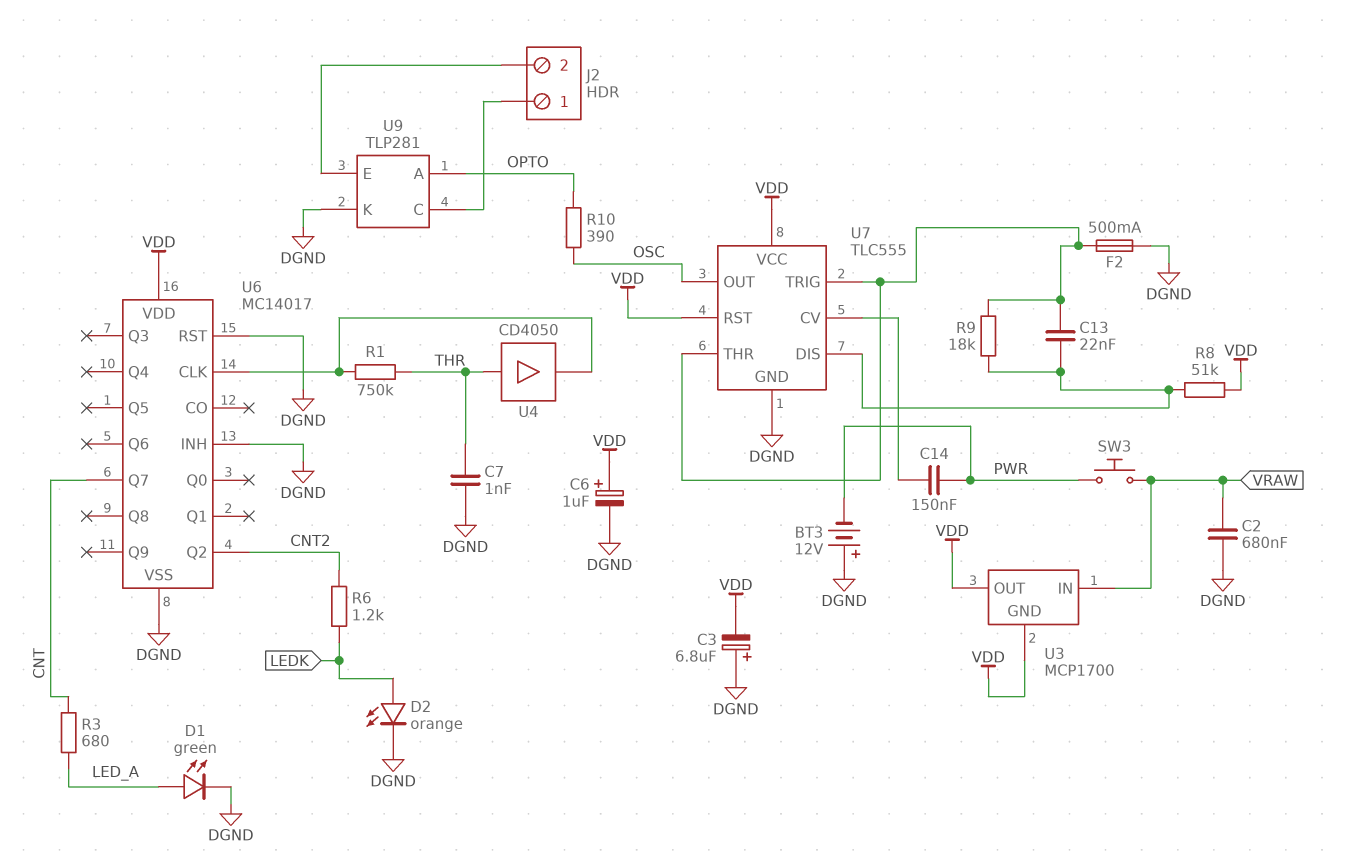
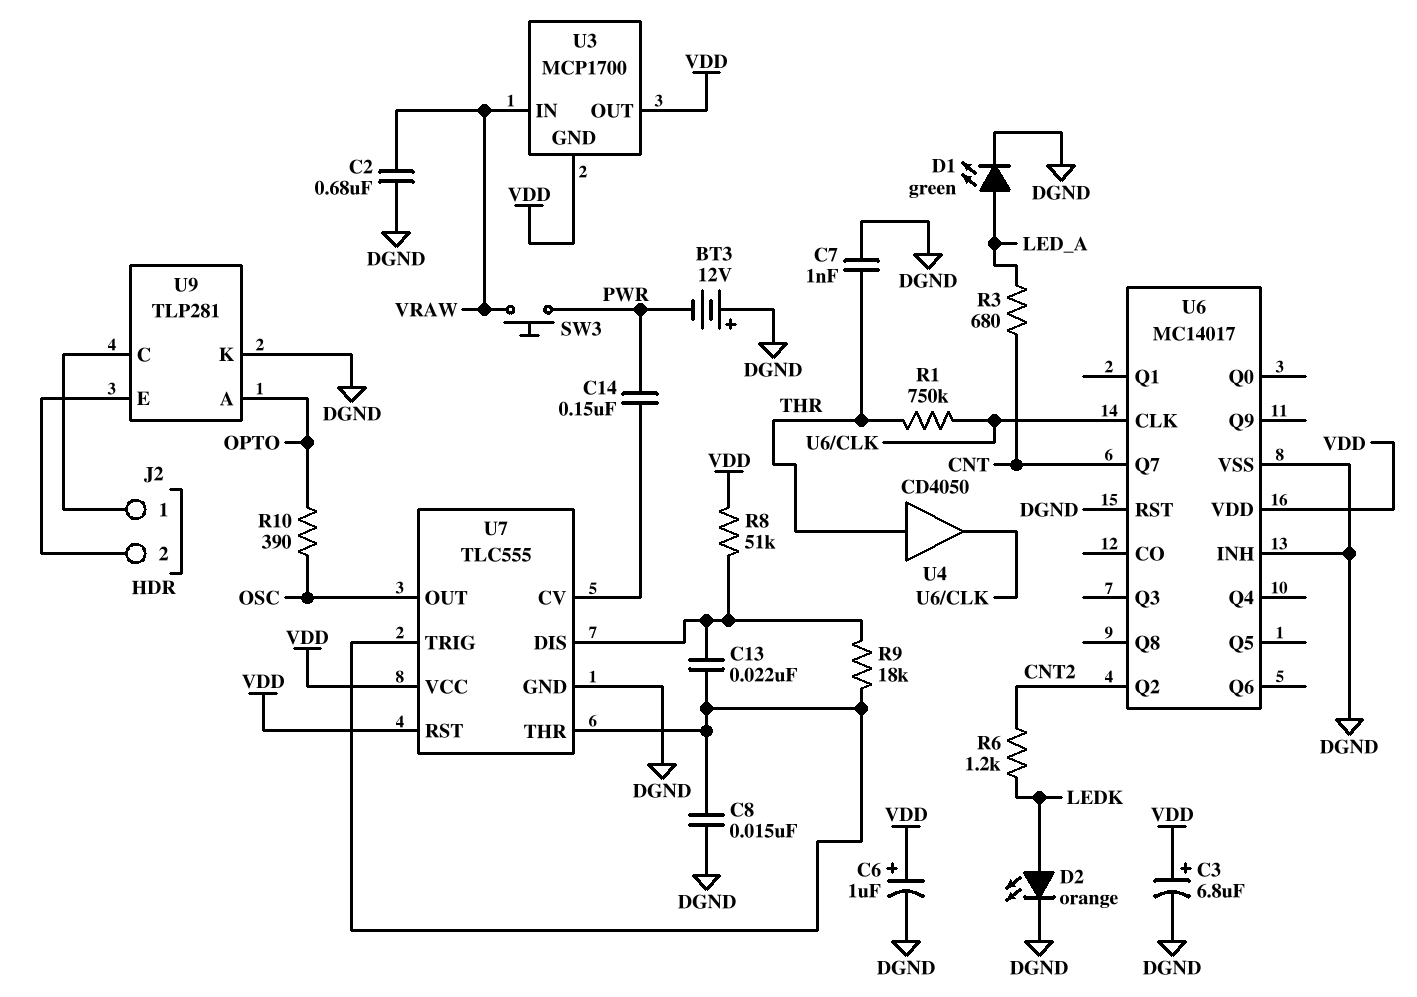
C3: 6.8uF (plus DGND, minus VDD) -> 6.8uF (plus VDD, minus DGND)
C8: none -> 15nF (DGND, U7/THR)
F2: 500mA (DGND, U7/THR) -> none

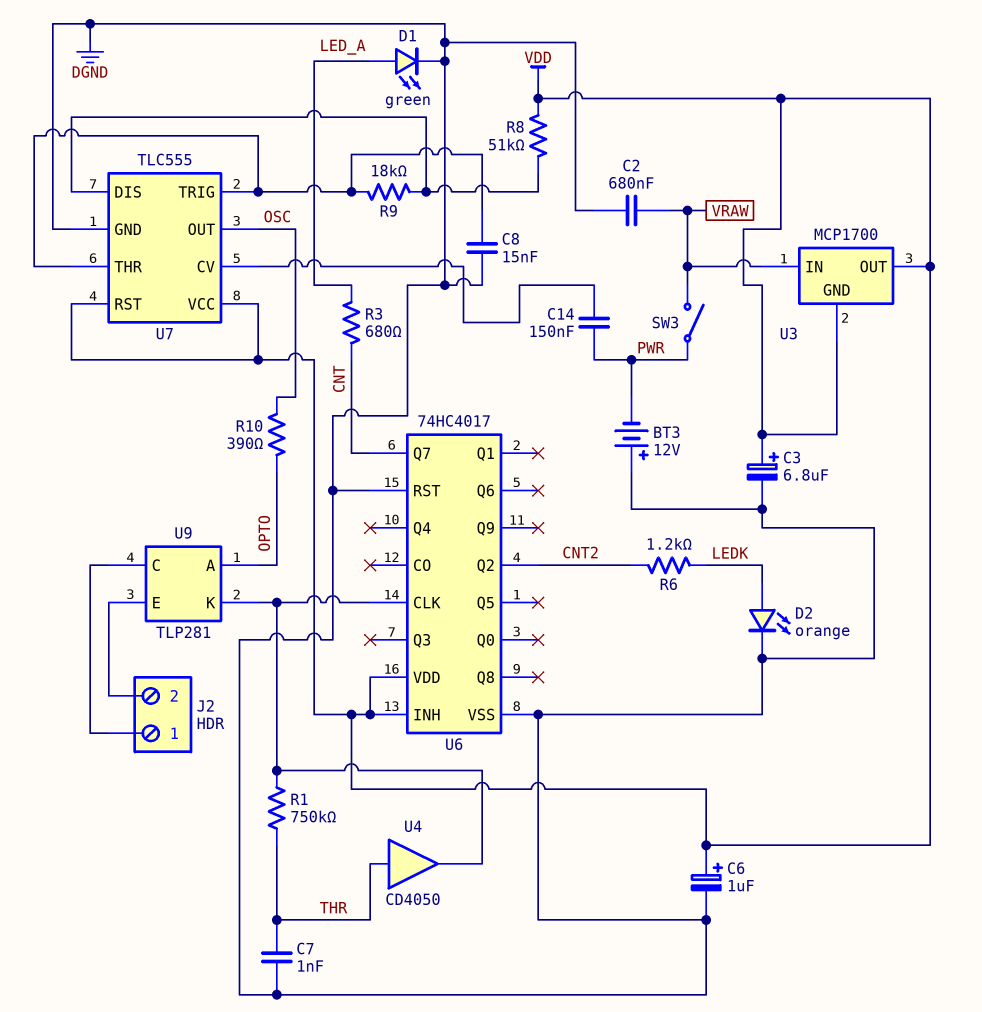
C13: 22nF (U7/DIS, U7/THR) -> none
SW3: button (PWR, VRAW) -> switch (PWR, VRAW)
U6: MC14017 -> 74HC4017
U6 pin INH: DGND -> VDD
U9 pin K: DGND -> U6/CLK

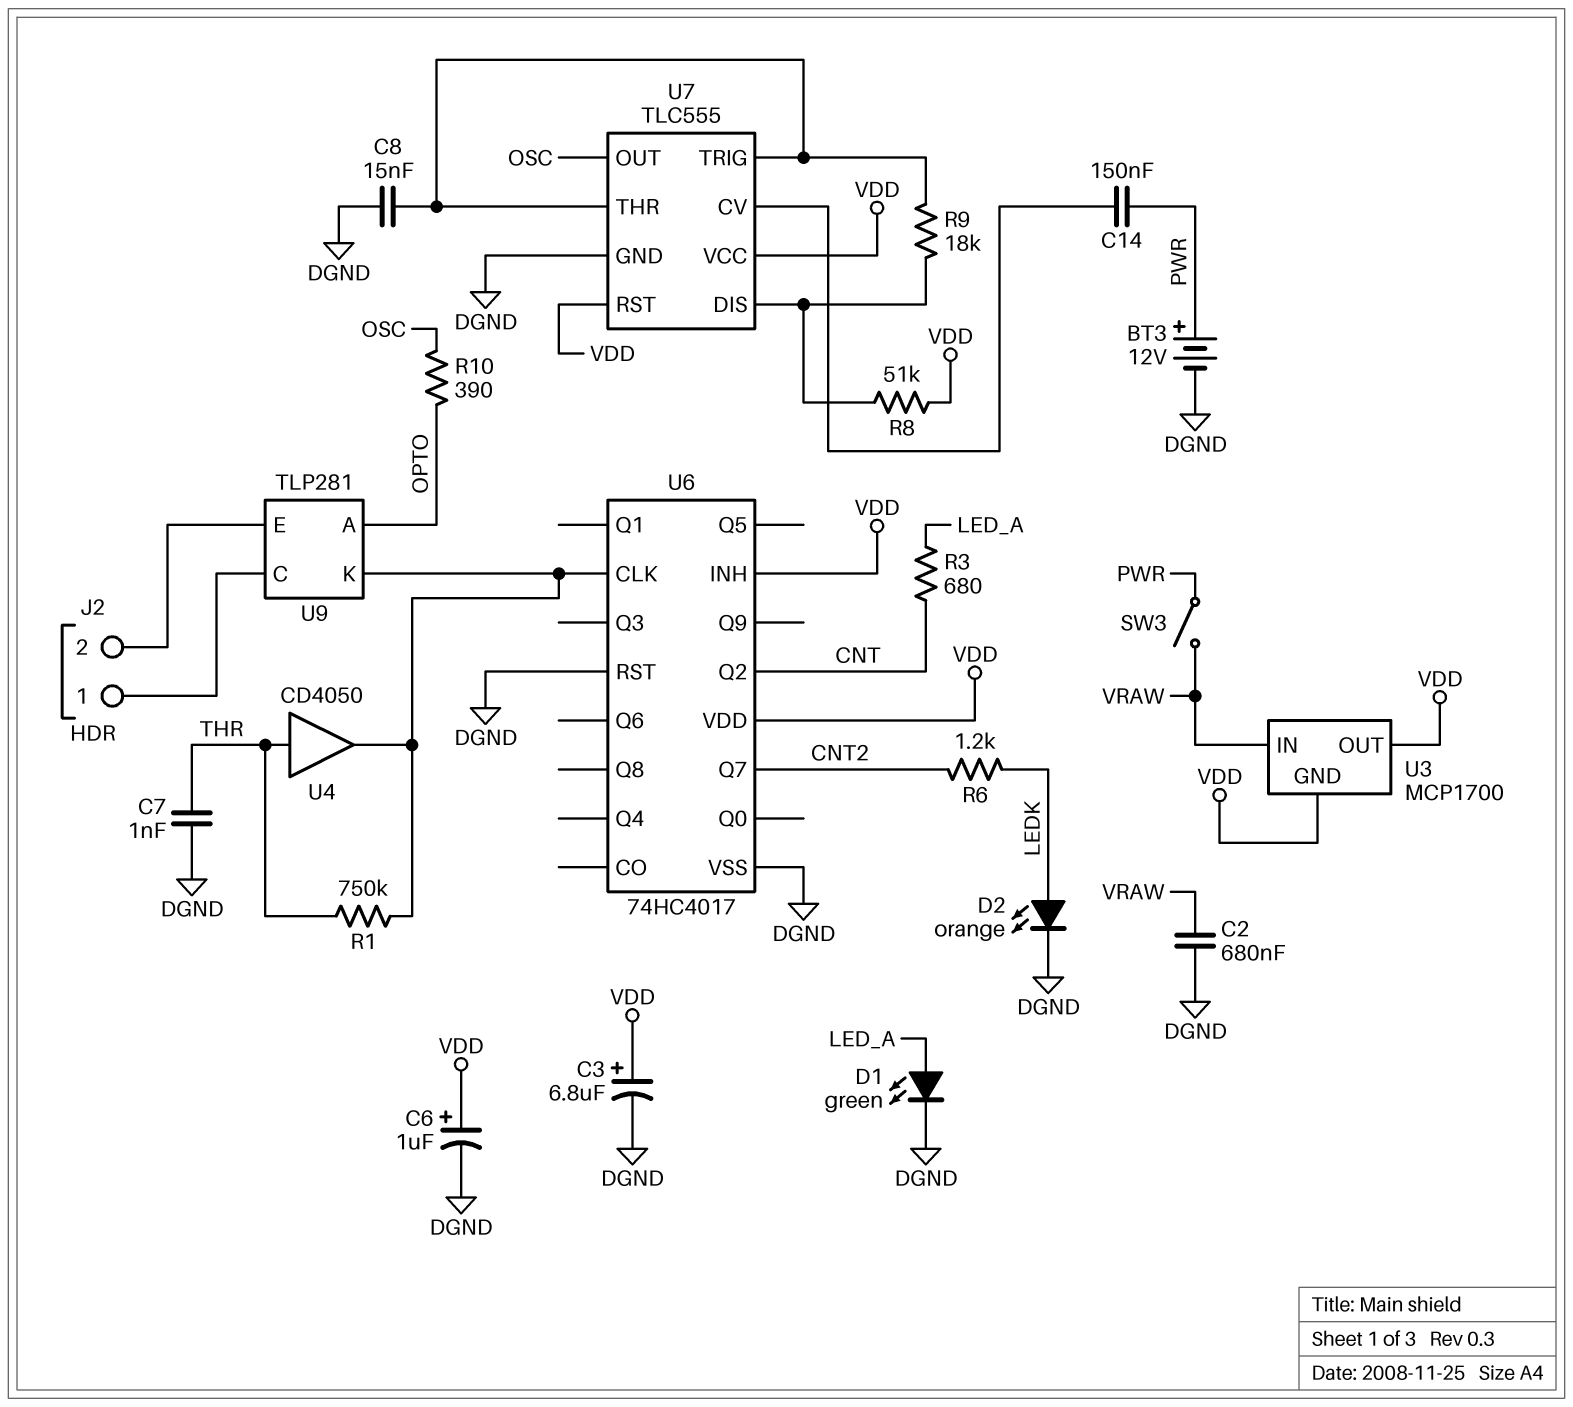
BT3: 12V (plus DGND, minus PWR) -> 12V (plus PWR, minus DGND)
U6 pin Q2: CNT2 -> CNT
U6 pin Q7: CNT -> CNT2

